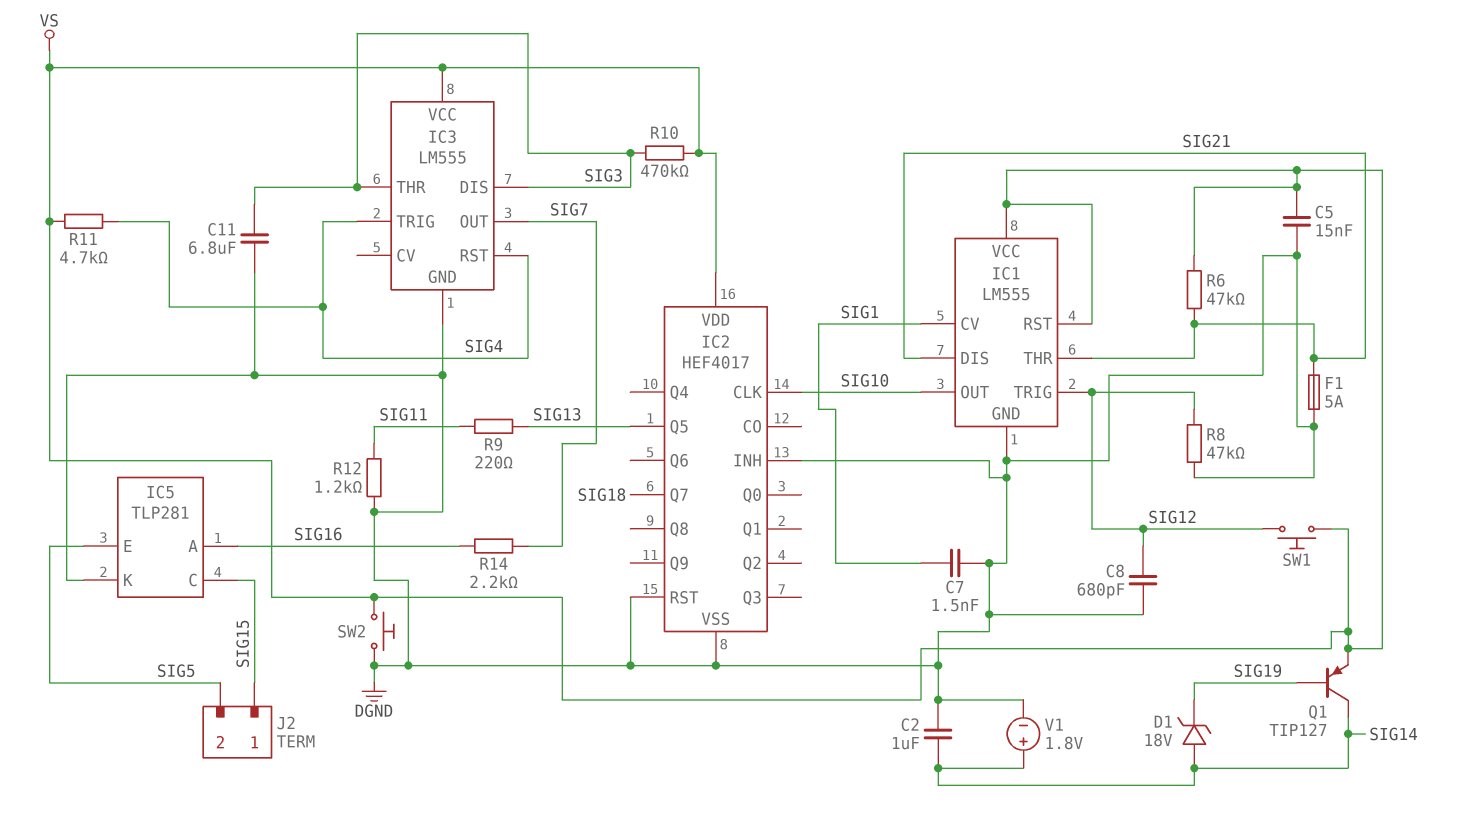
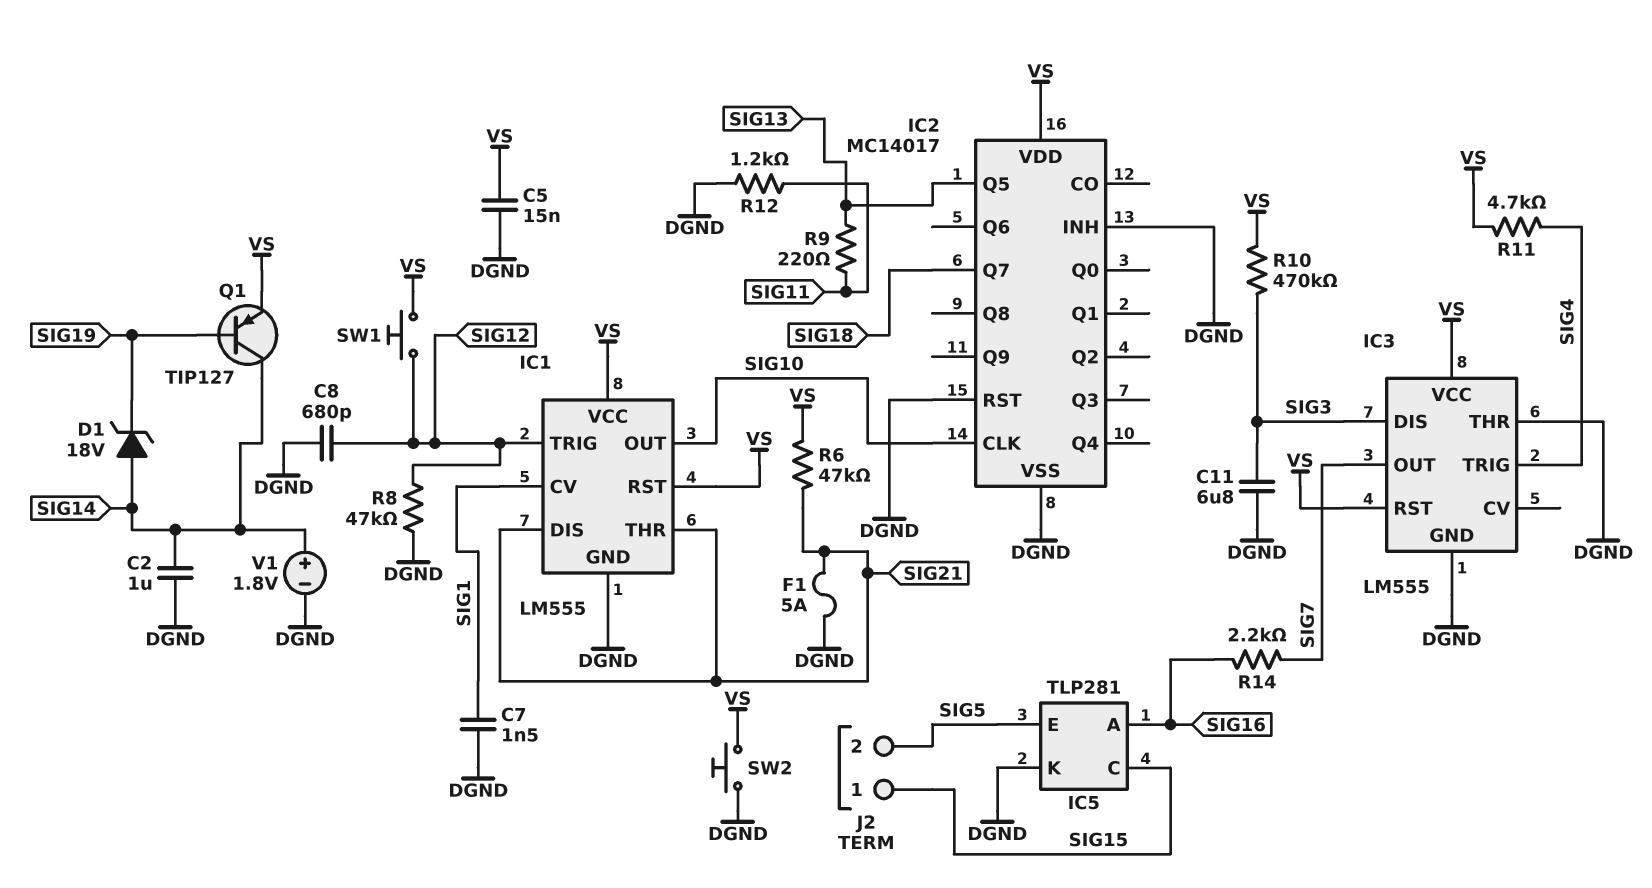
IC2: HEF4017 -> MC14017
IC3 pin RST: SIG4 -> VS
IC3 pin THR: SIG3 -> DGND

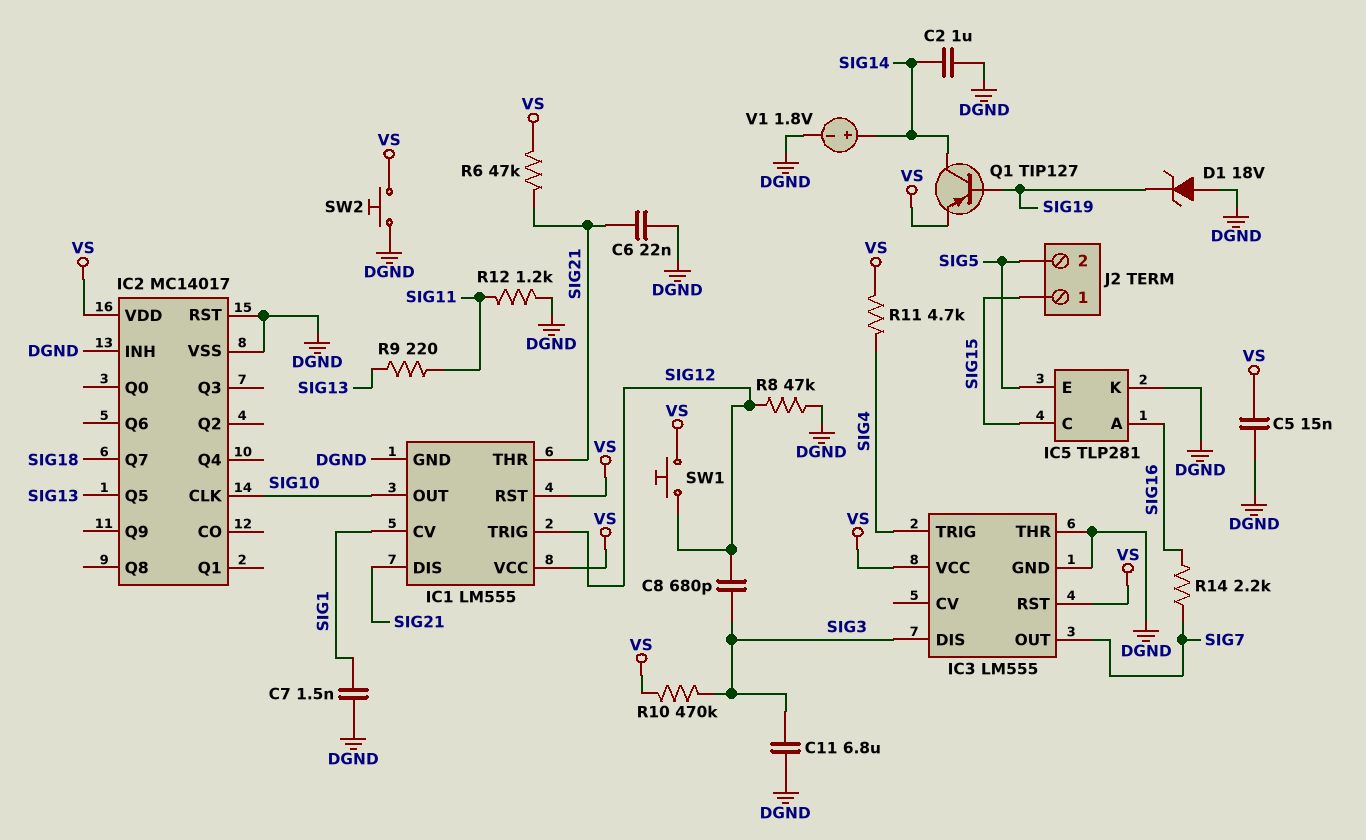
C6: none -> 22nF (DGND, SIG21)
C8: 680pF (DGND, SIG12) -> 680pF (SIG3, SIG12)
D1: zener 18V (A SIG14, K SIG19) -> zener 18V (A DGND, K SIG19)
F1: 5A (DGND, SIG21) -> none

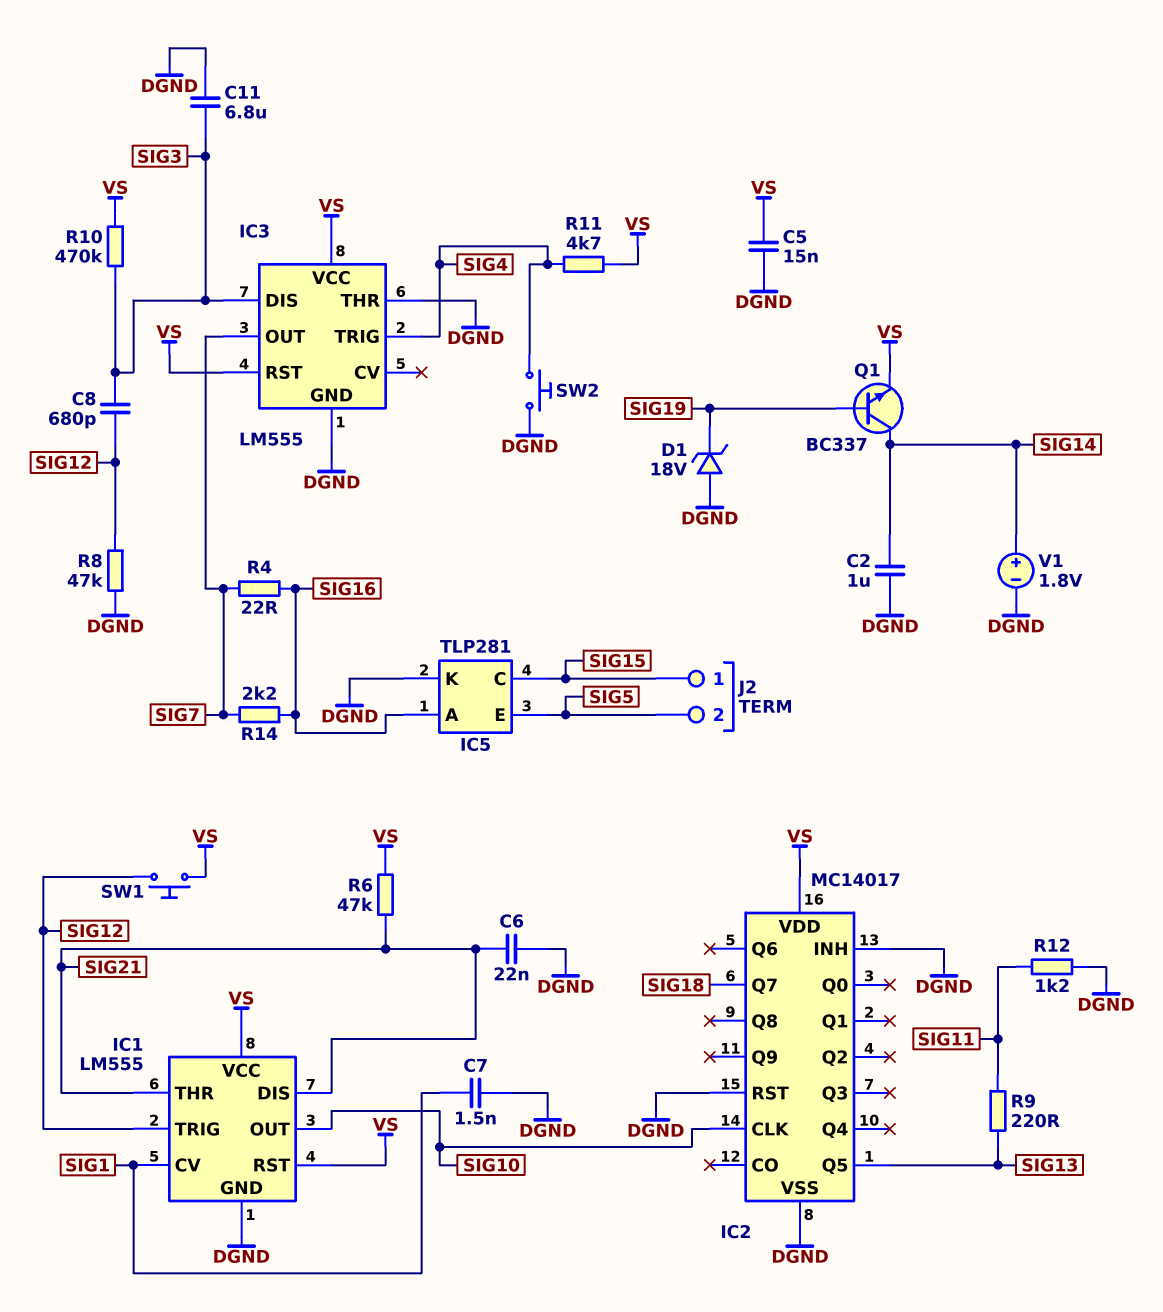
Q1: PNP TIP127 (B SIG19, C SIG14, E VS) -> NPN BC337 (B SIG19, C SIG14, E VS)
R4: none -> 22 (SIG7, SIG16)
SW2: button (DGND, VS) -> button (DGND, SIG4)

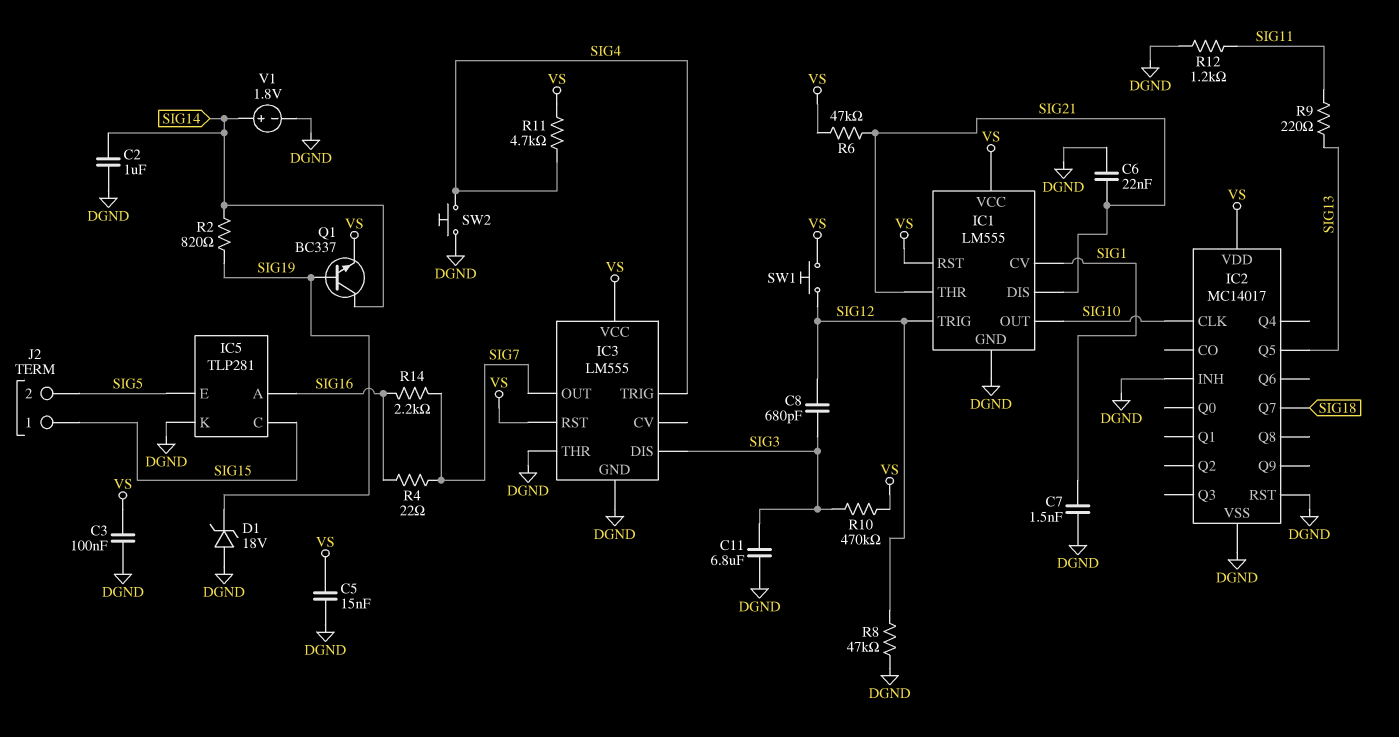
C3: none -> 100nF (DGND, VS)
R2: none -> 820 (SIG14, SIG19)

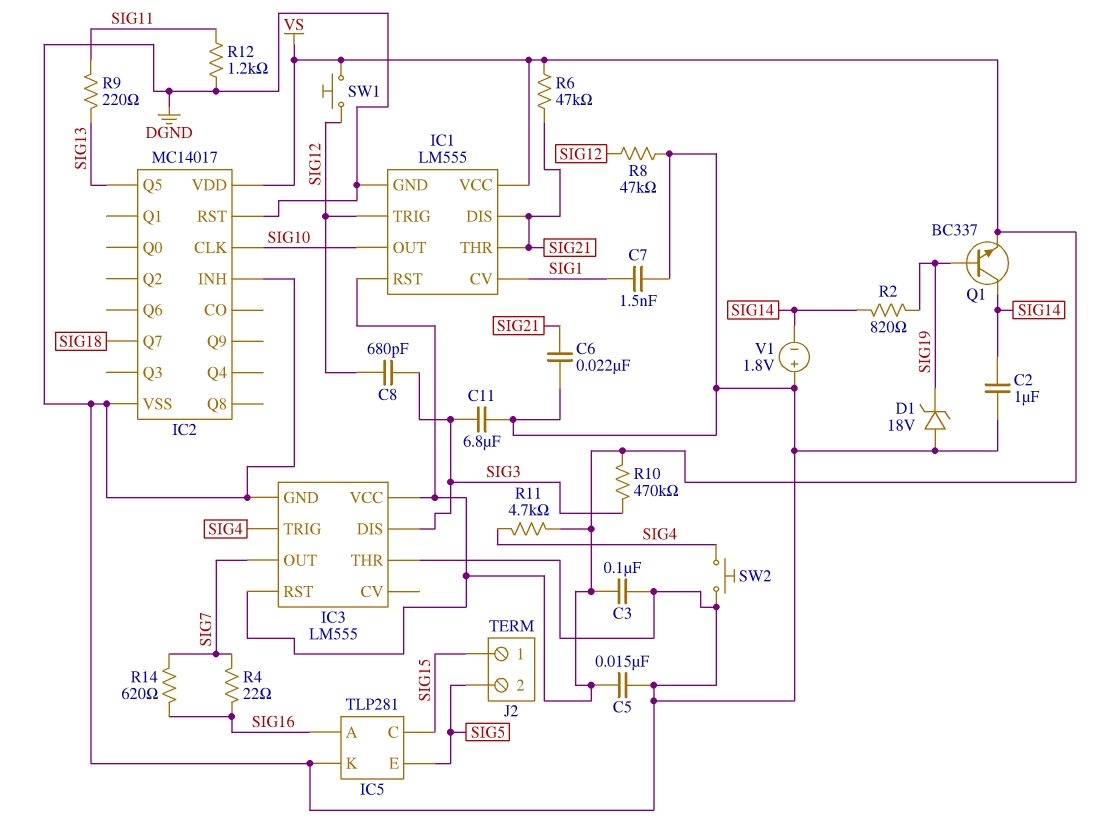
R14: 2.2k (SIG7, SIG16) -> 620 (SIG7, SIG16)
V1: 1.8V (plus SIG14, minus DGND) -> 1.8V (plus DGND, minus SIG14)

